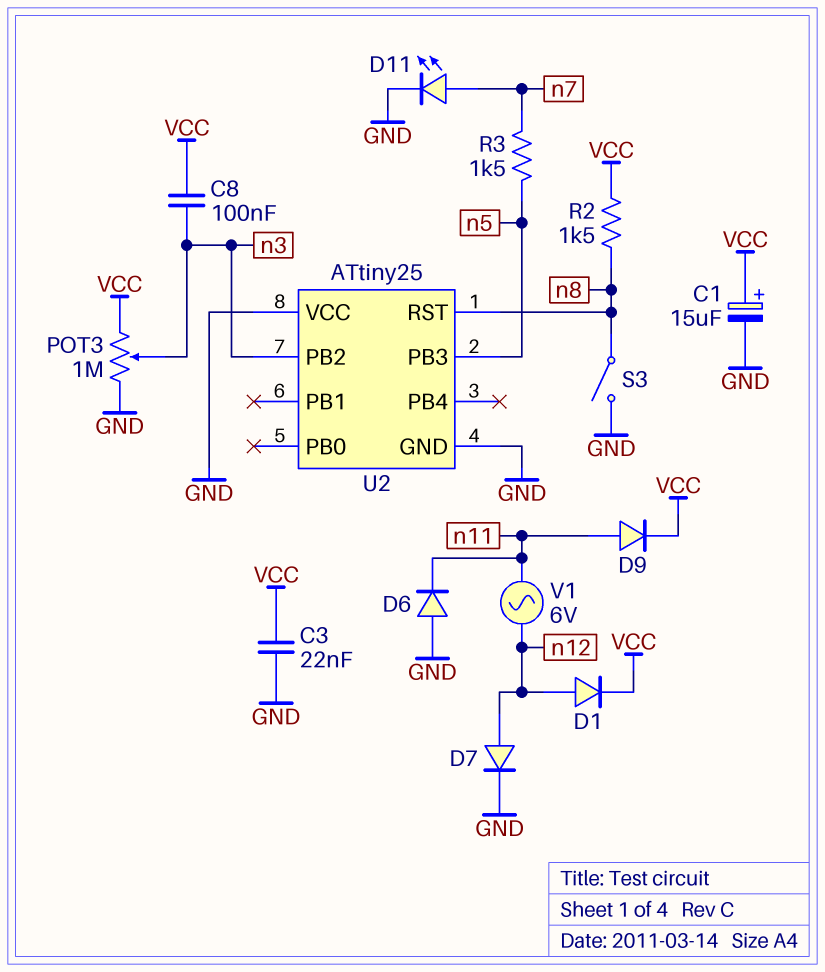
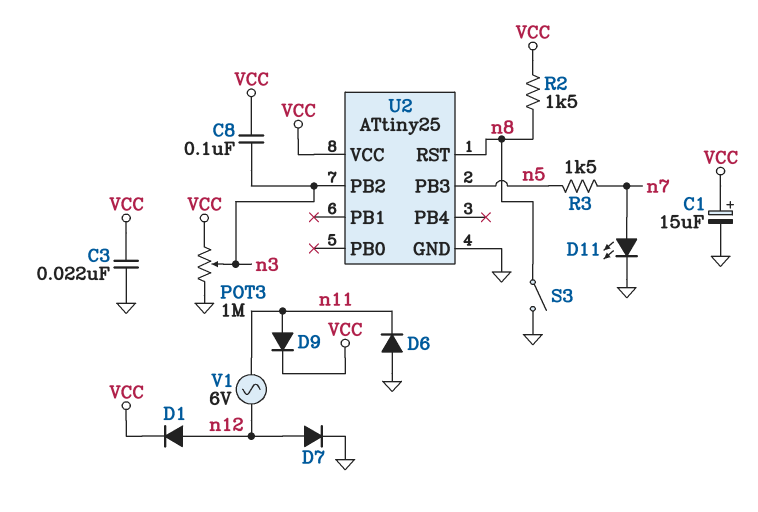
U2 pin VCC: GND -> VCC

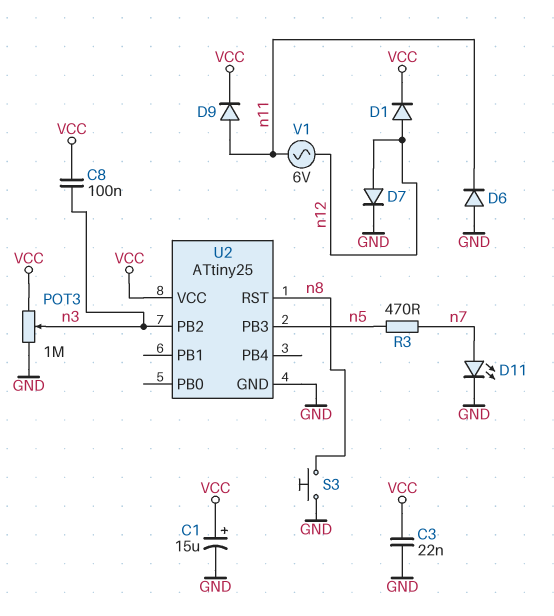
R2: 1.5k (VCC, n8) -> none
R3: 1.5k (n5, n7) -> 470 (n5, n7)
S3: switch (GND, n8) -> button (GND, n8)

